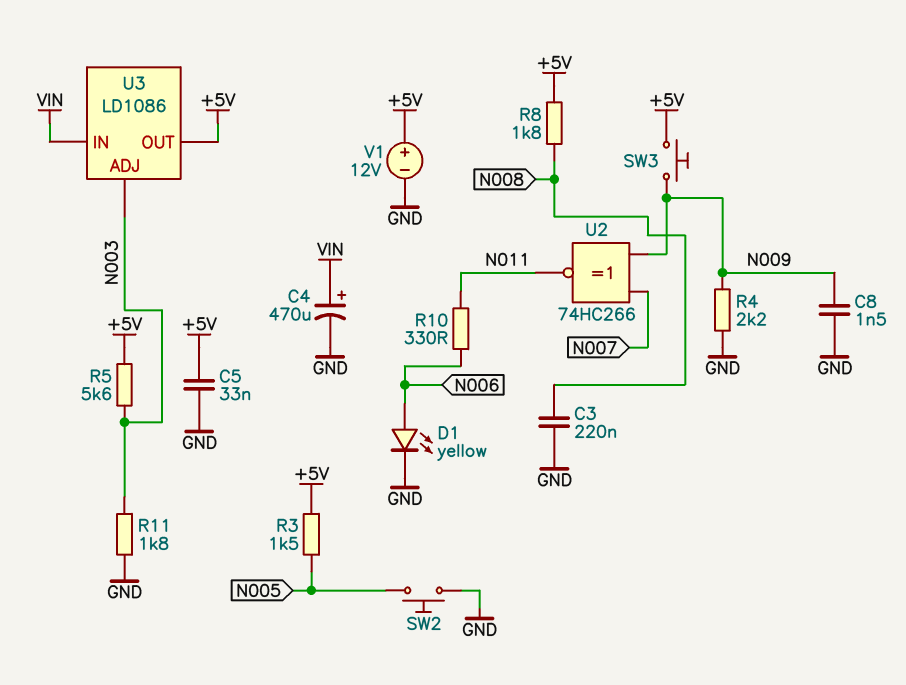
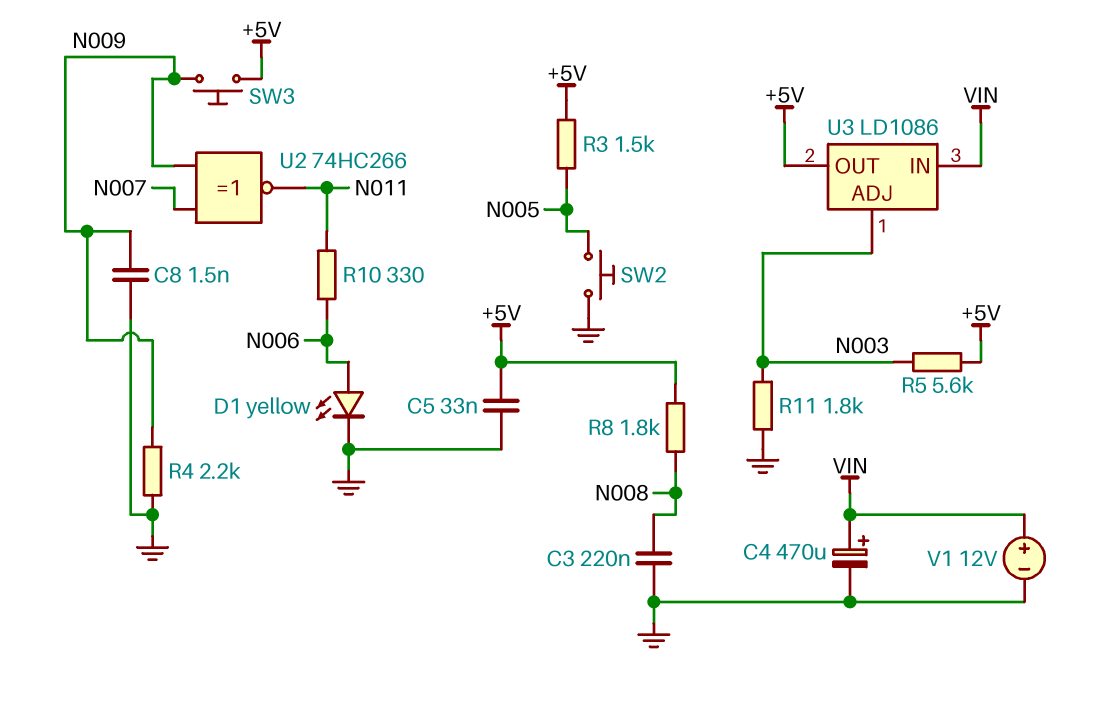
V1: 12V (plus +5V, minus GND) -> 12V (plus VIN, minus GND)

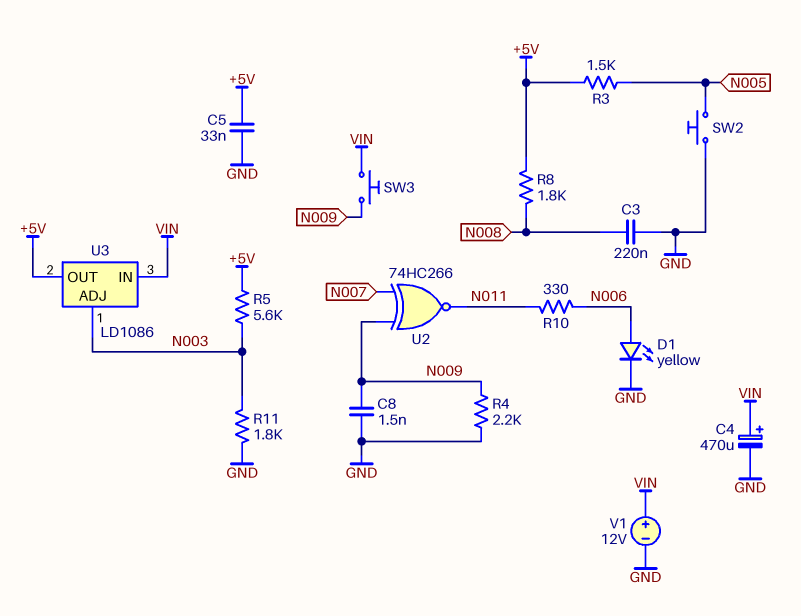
SW3: button (+5V, N009) -> button (N009, VIN)

